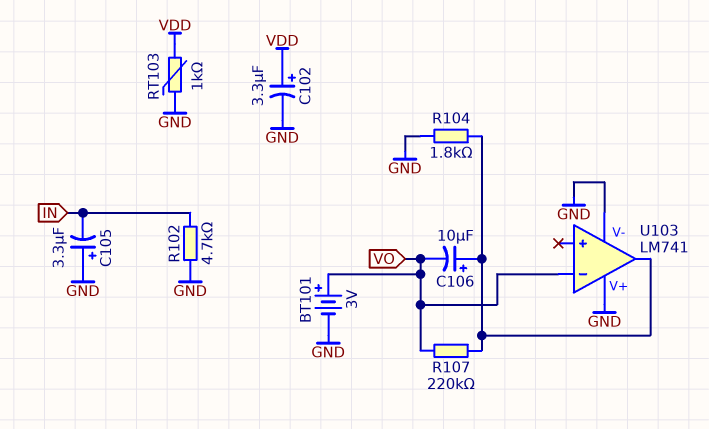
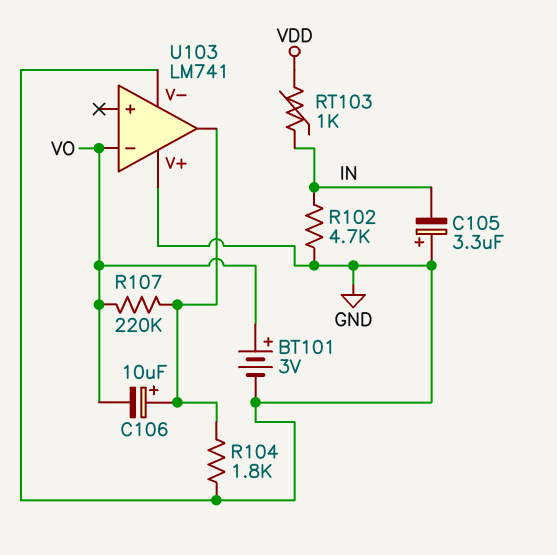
C102: 3.3uF (plus VDD, minus GND) -> none
RT103: 1k (GND, VDD) -> 1k (IN, VDD)

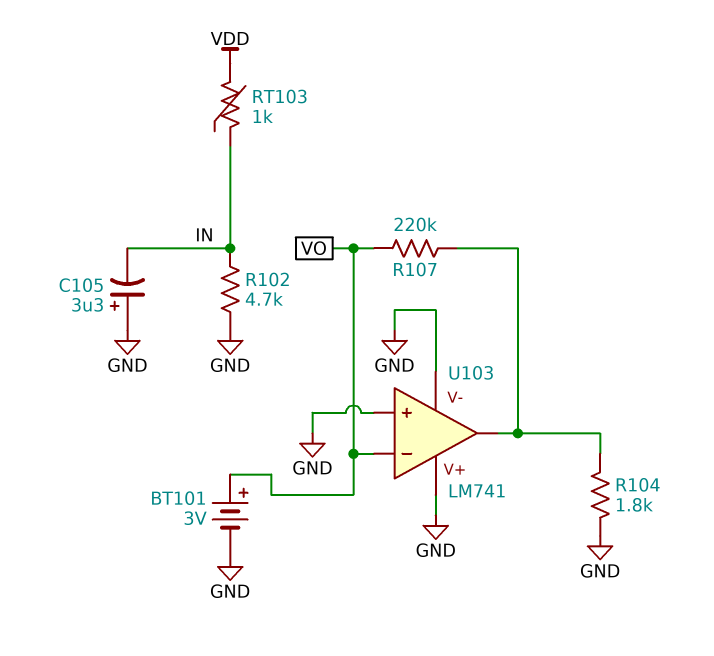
C106: 10uF (plus U103/out, minus VO) -> none
U103 pin in+: none -> GND

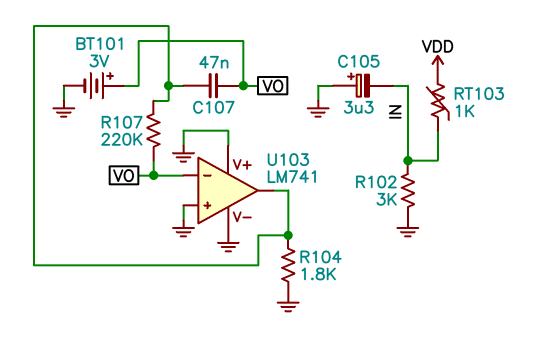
C107: none -> 47nF (U103/out, VO)
R102: 4.7k (GND, IN) -> 3k (GND, IN)

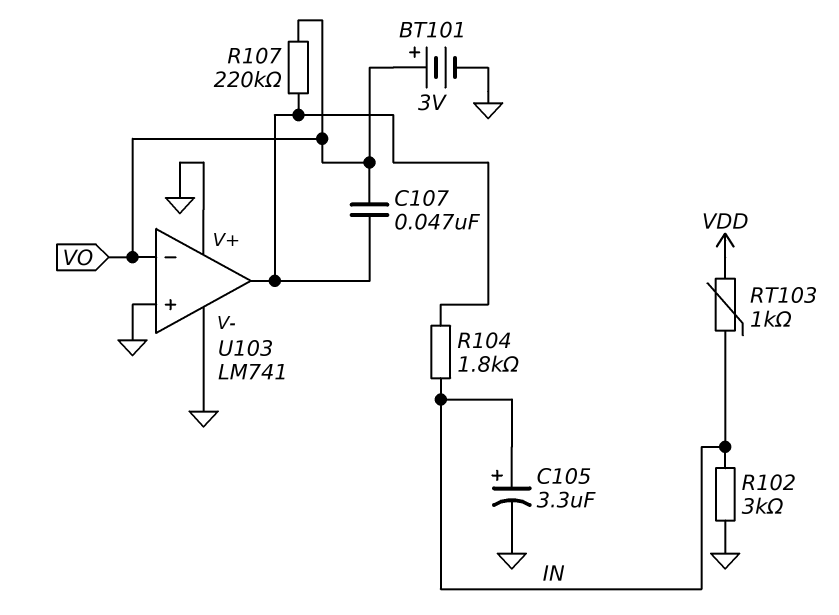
C105: 3.3uF (plus GND, minus IN) -> 3.3uF (plus IN, minus GND)
R104: 1.8k (GND, U103/out) -> 1.8k (IN, U103/out)

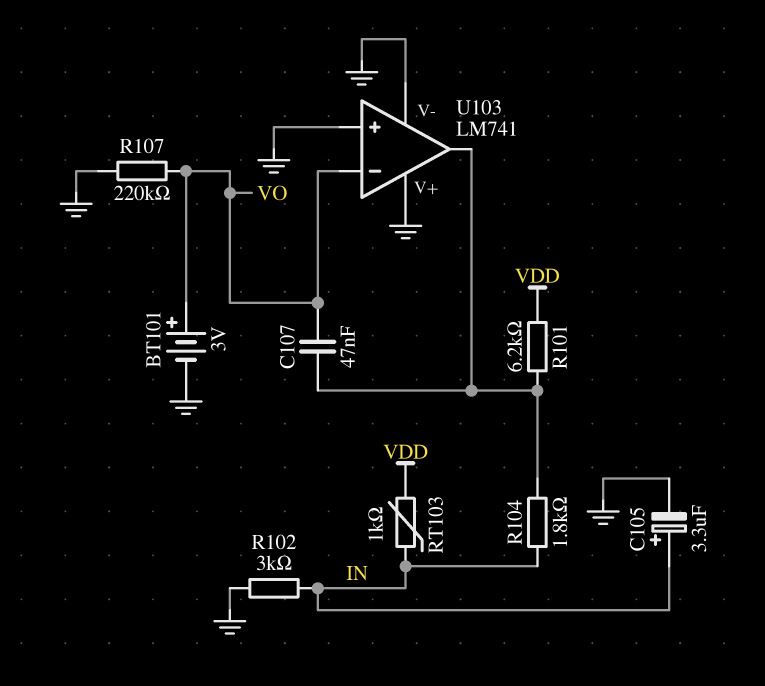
R101: none -> 6.2k (U103/out, VDD)
R107: 220k (U103/out, VO) -> 220k (GND, VO)

